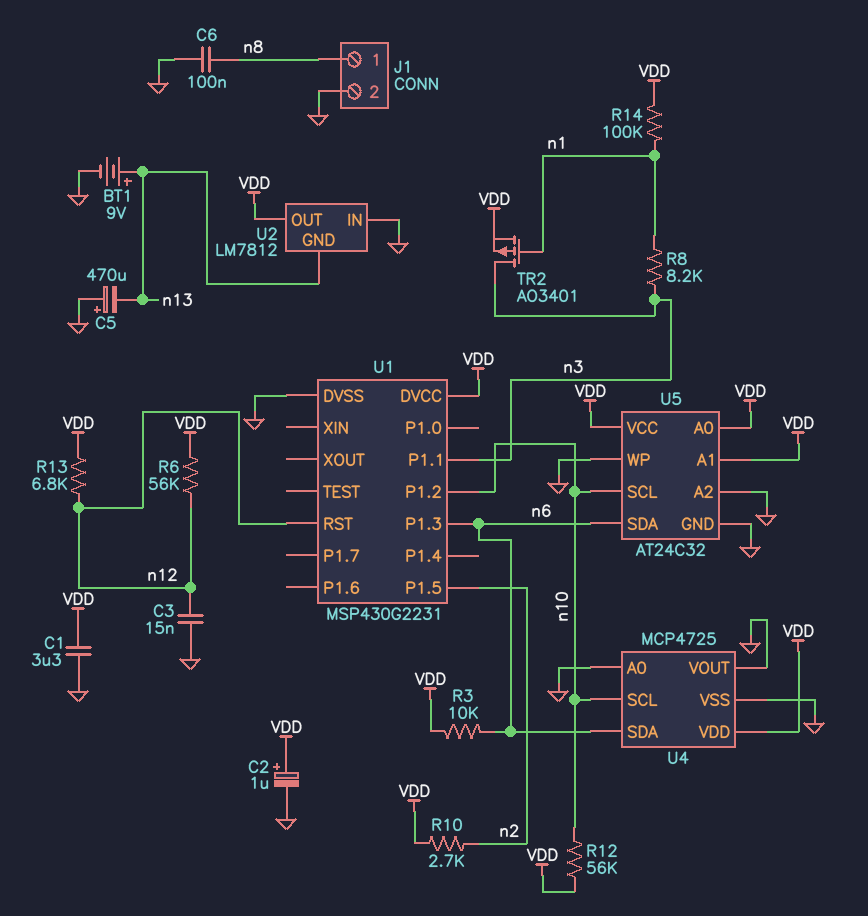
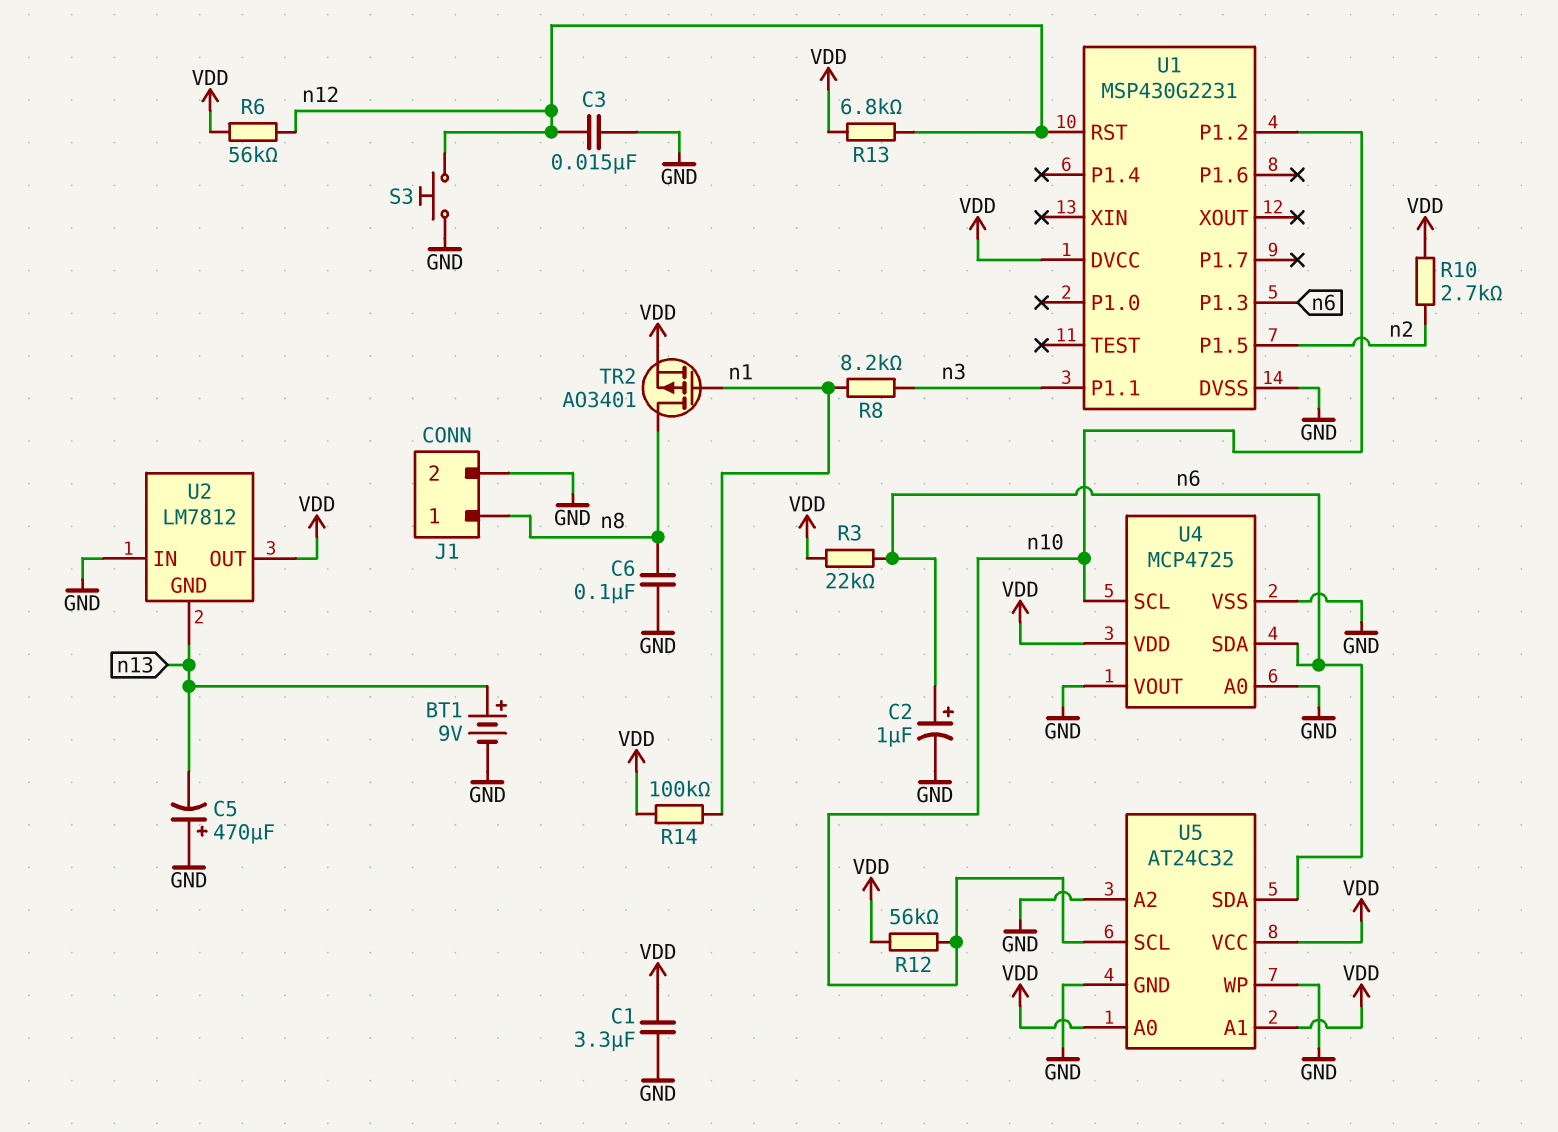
C2: 1uF (plus VDD, minus GND) -> 1uF (plus n6, minus GND)
R3: 10k (VDD, n6) -> 22k (VDD, n6)
S3: none -> button (GND, n12)
TR2: PMOS AO3401 (G n1, D n3, S VDD) -> PMOS AO3401 (G n1, D n8, S VDD)

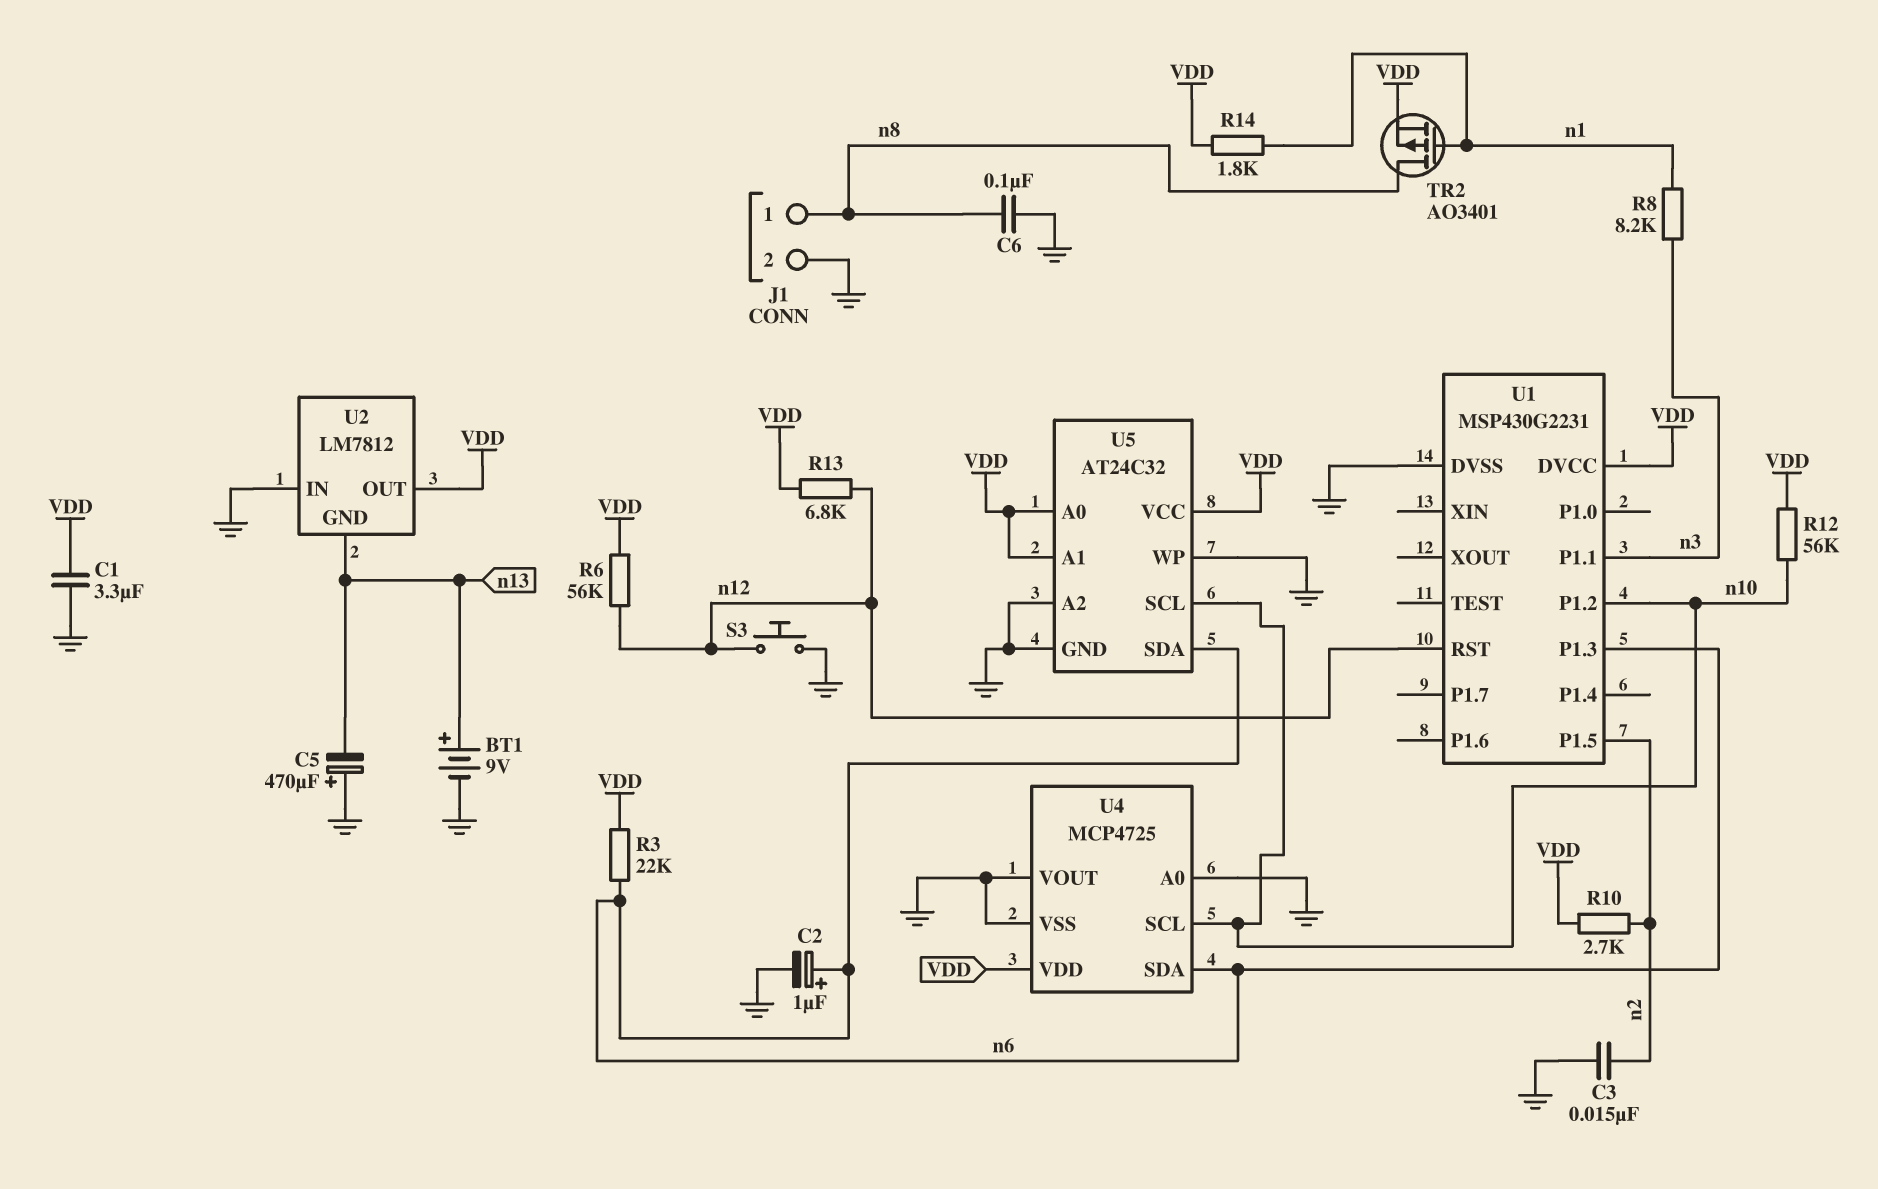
C3: 15nF (GND, n12) -> 15nF (GND, n2)
R14: 100k (VDD, n1) -> 1.8k (VDD, n1)

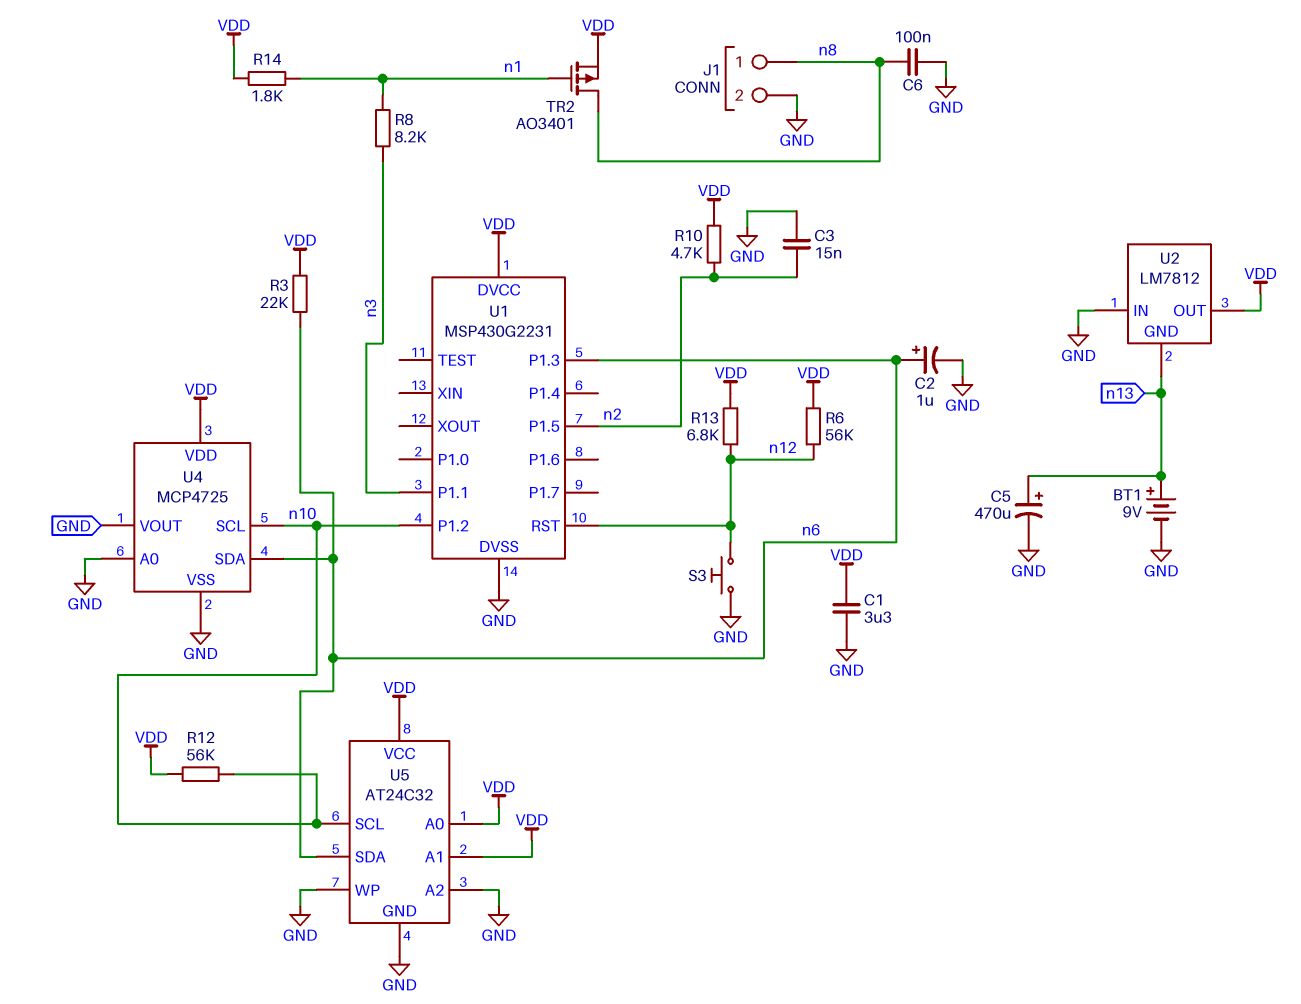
C5: 470uF (plus GND, minus n13) -> 470uF (plus n13, minus GND)
R10: 2.7k (VDD, n2) -> 4.7k (VDD, n2)

